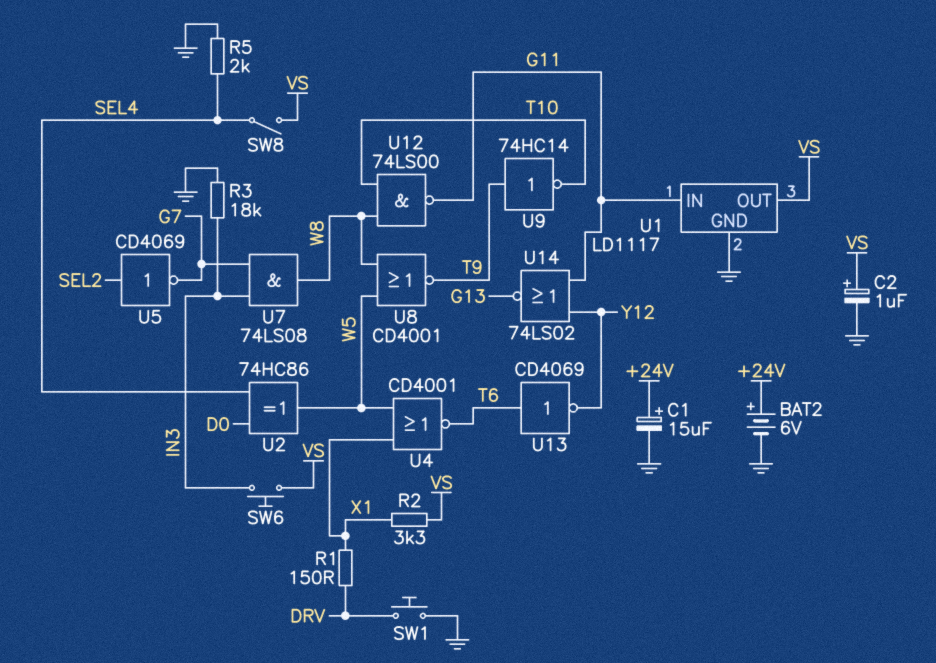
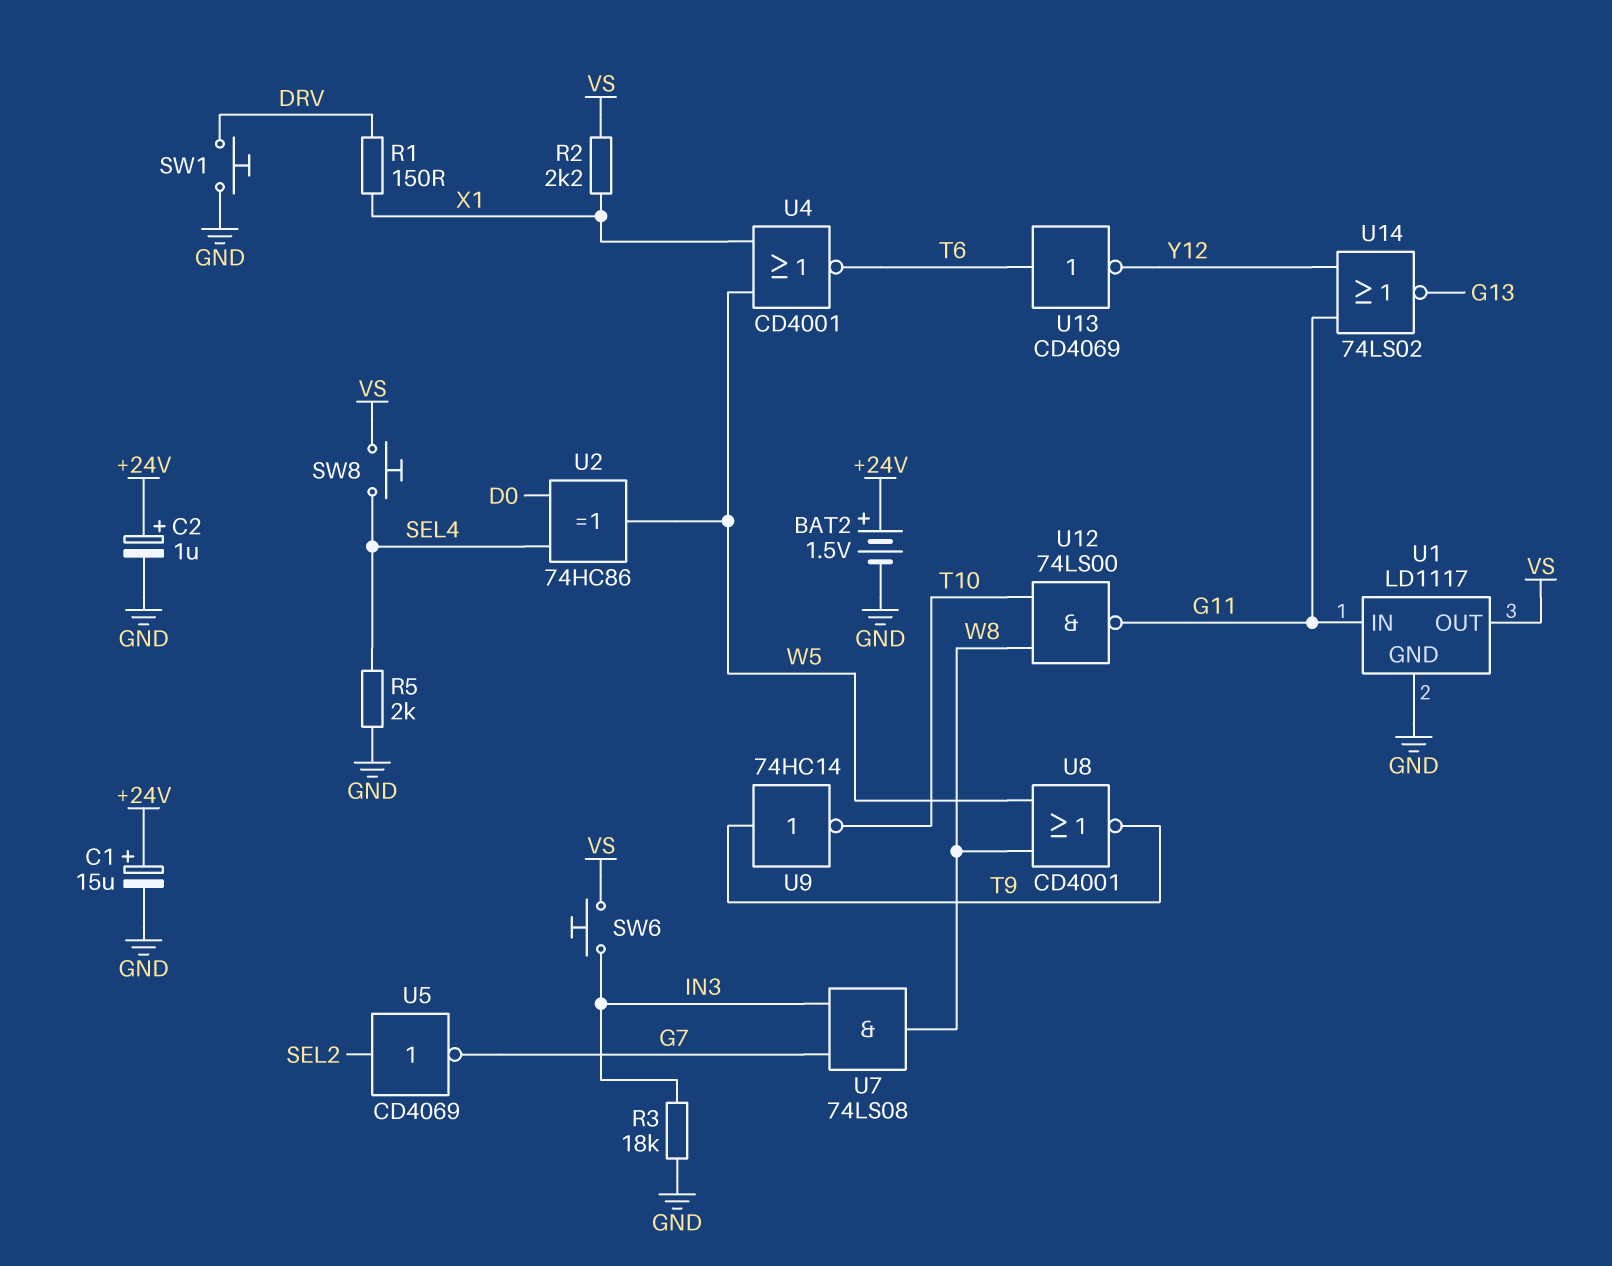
BAT2: 6V (plus +24V, minus GND) -> 1.5V (plus +24V, minus GND)
C2: 1uF (plus VS, minus GND) -> 1uF (plus +24V, minus GND)
R2: 3.3k (VS, X1) -> 2.2k (VS, X1)
SW8: switch (SEL4, VS) -> button (SEL4, VS)

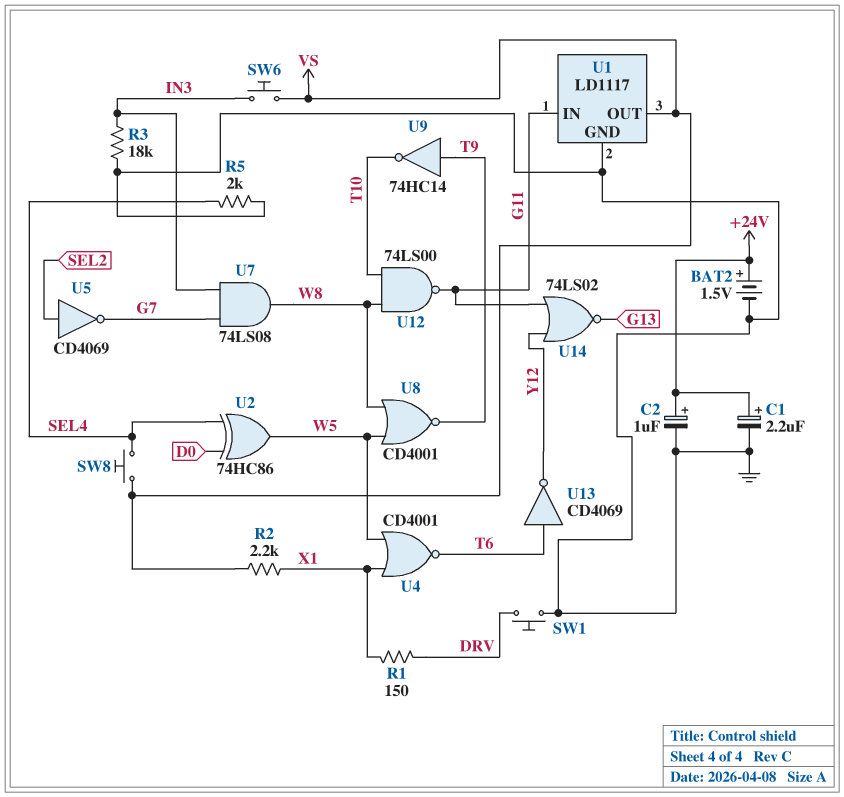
C1: 15uF (plus +24V, minus GND) -> 2.2uF (plus +24V, minus GND)

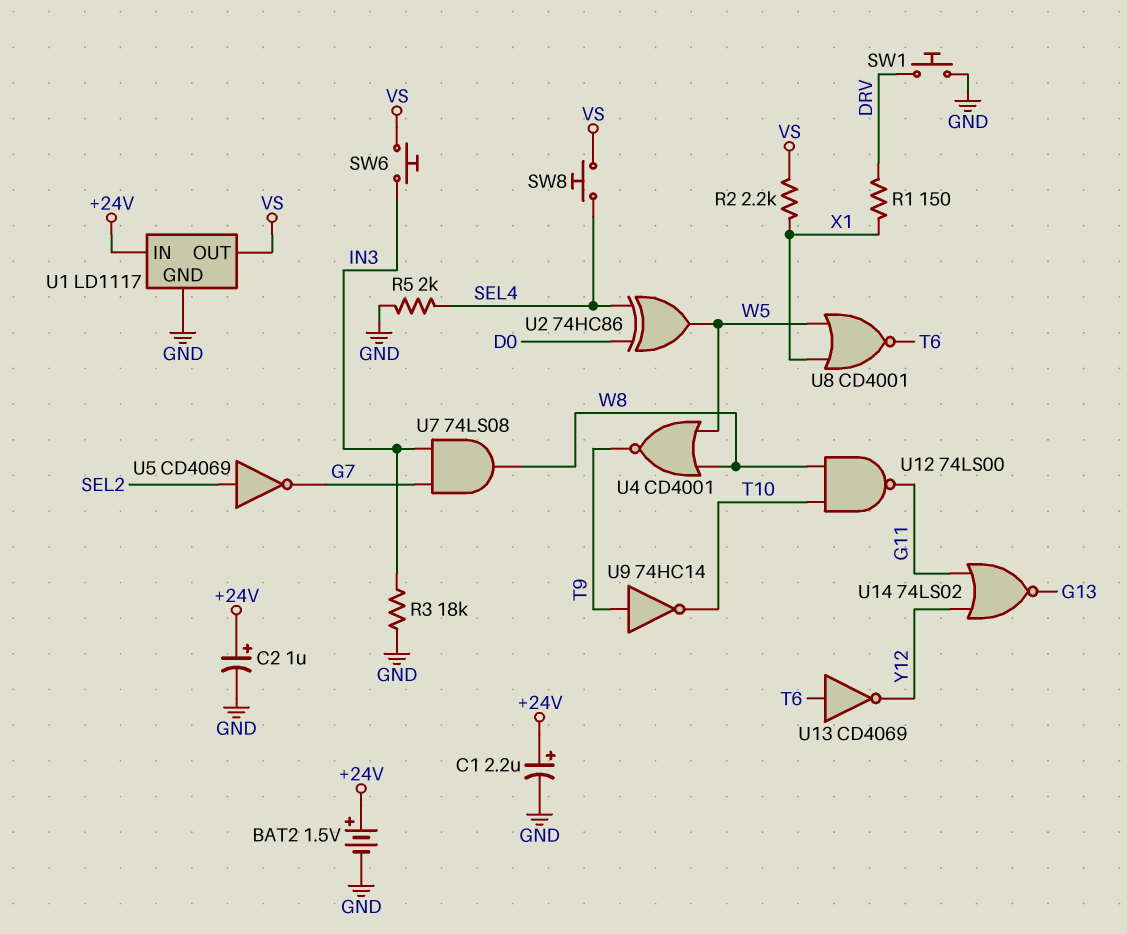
U1 pin IN: G11 -> +24V
U4: NOR CD4001 (in W5, in X1, out T6) -> NOR CD4001 (in W5, in W8, out T9)
U8: NOR CD4001 (in W5, in W8, out T9) -> NOR CD4001 (in W5, in X1, out T6)

